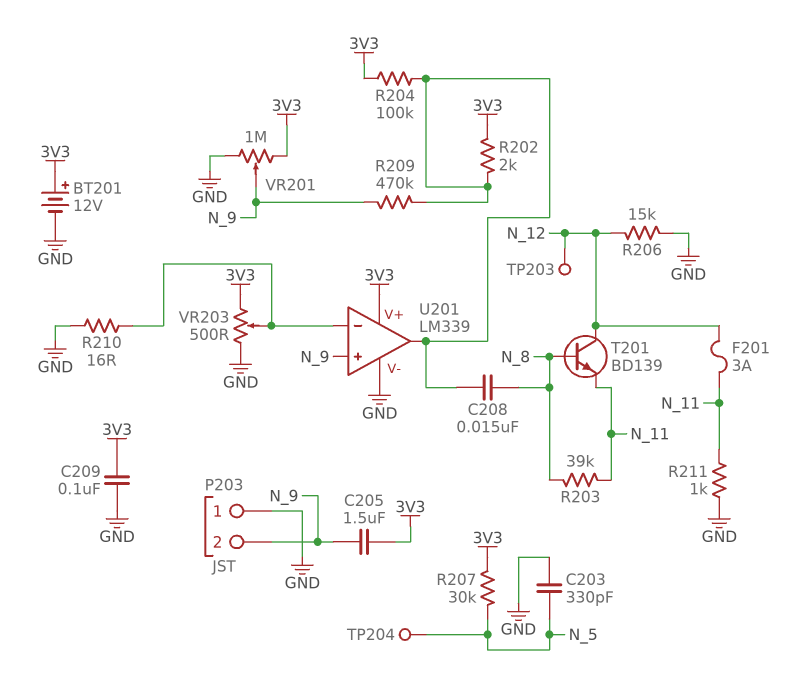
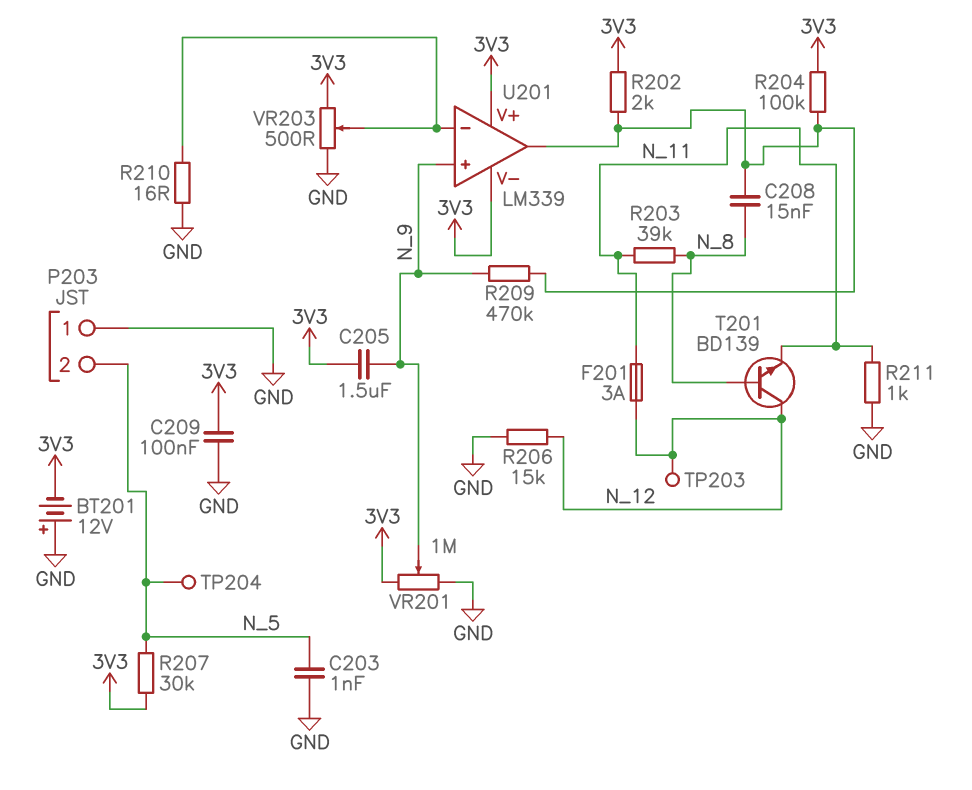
BT201: 12V (plus 3V3, minus GND) -> 12V (plus GND, minus 3V3)
C203: 330pF (GND, N_5) -> 1nF (GND, N_5)
P203 pin 2: N_9 -> N_5
U201 pin V-: GND -> 3V3

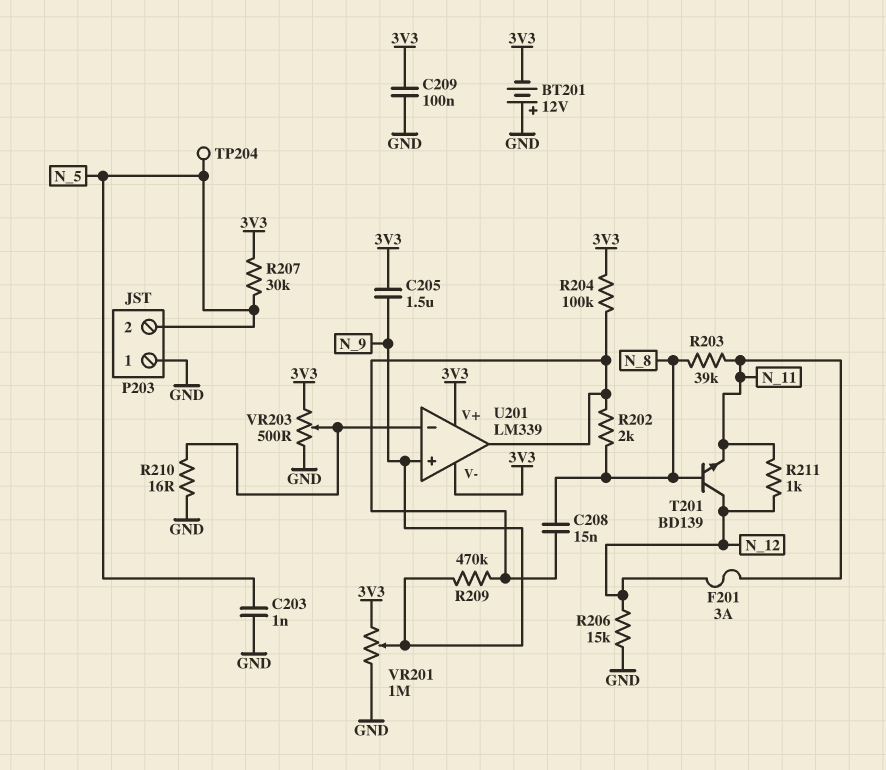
R202: 2k (3V3, U201/out) -> 2k (N_8, U201/out)
R211: 1k (GND, N_11) -> 1k (N_11, N_12)
TP203: test point (N_12) -> none

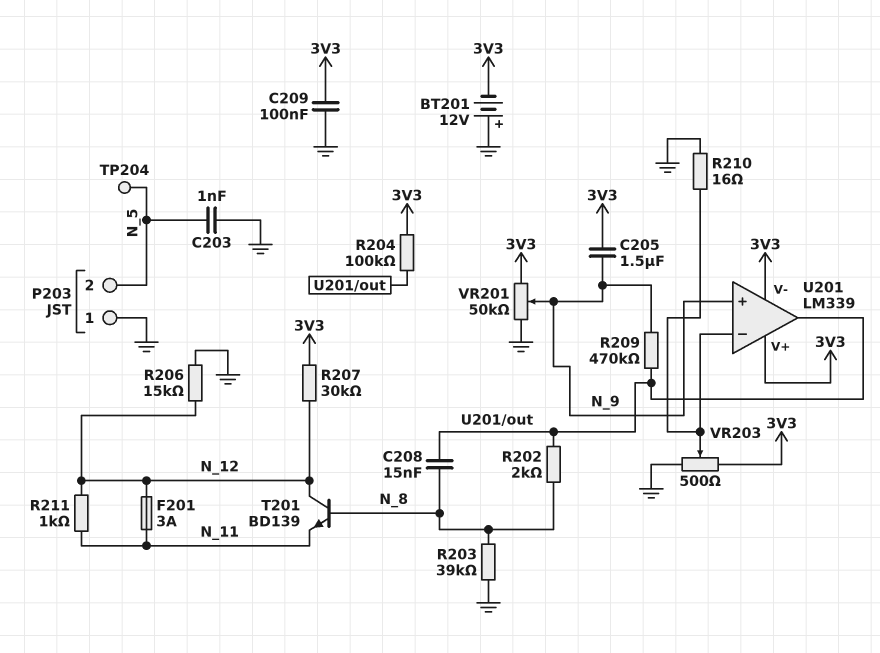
R203: 39k (N_8, N_11) -> 39k (GND, N_8)
R207: 30k (3V3, N_5) -> 30k (3V3, N_12)
VR201: 1M (3V3, GND, wiper N_9) -> 50k (3V3, GND, wiper N_9)

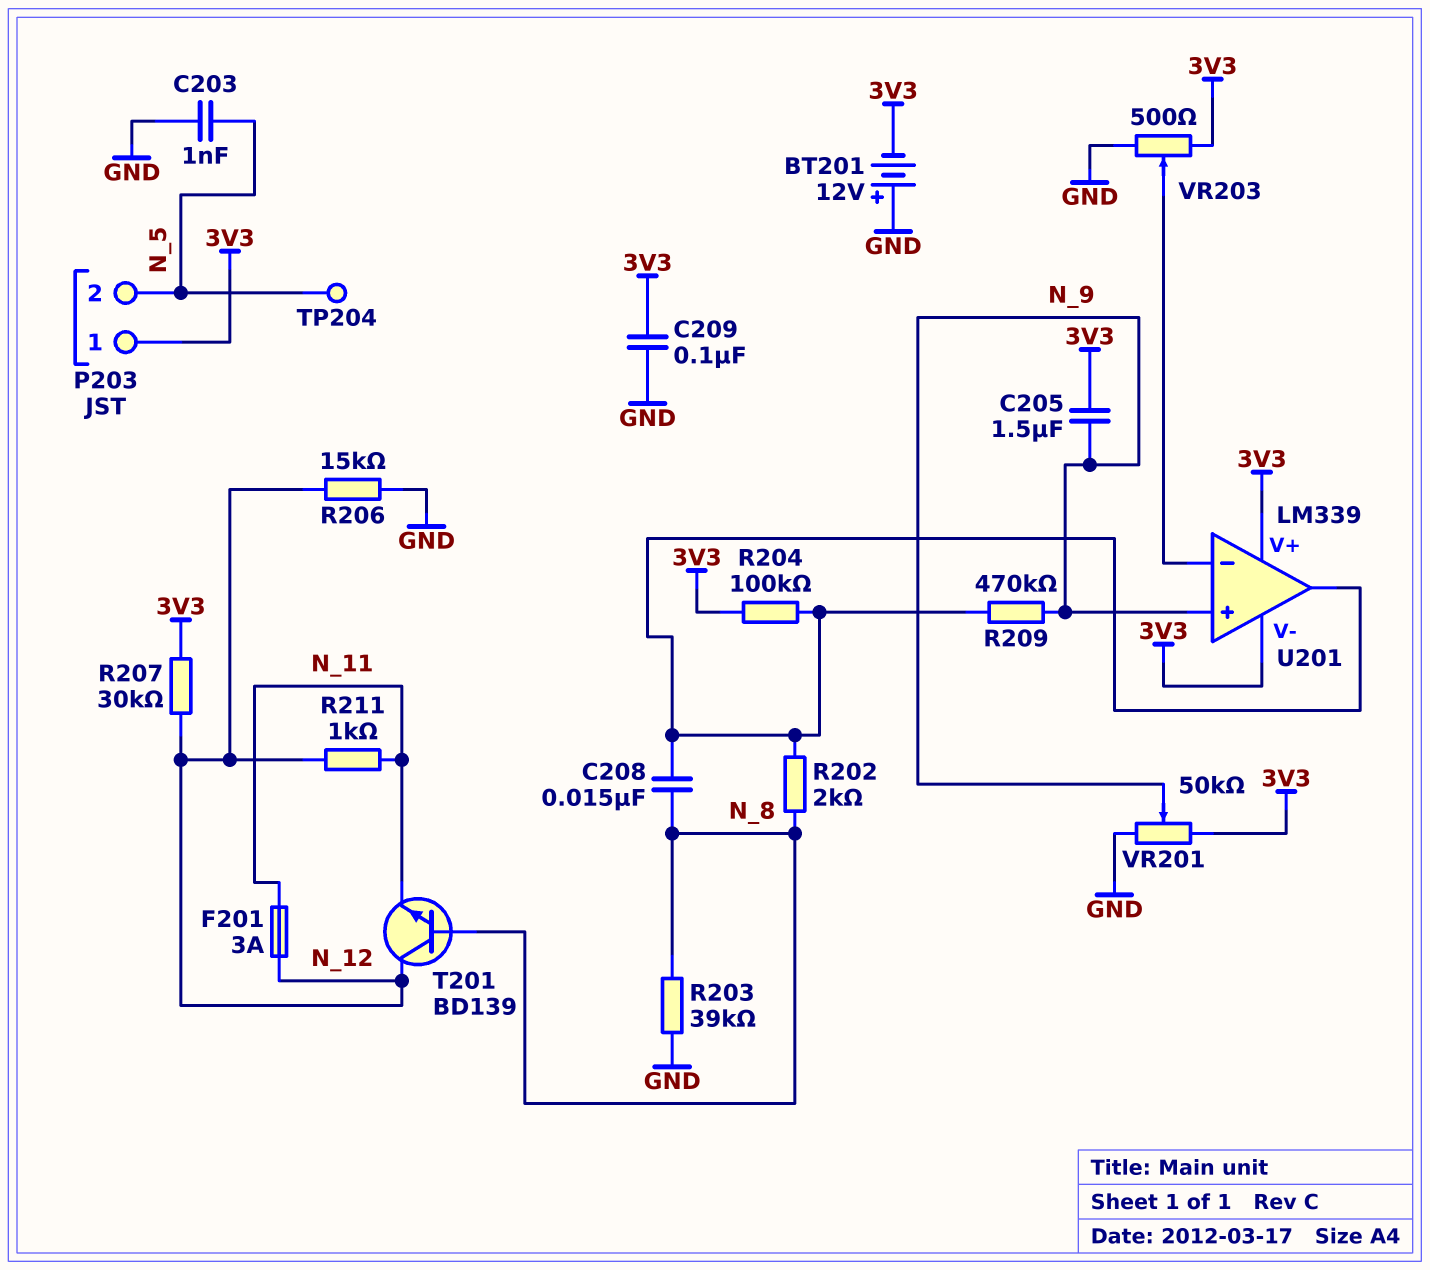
P203 pin 1: GND -> 3V3
R210: 16 (GND, U201/in-) -> none

